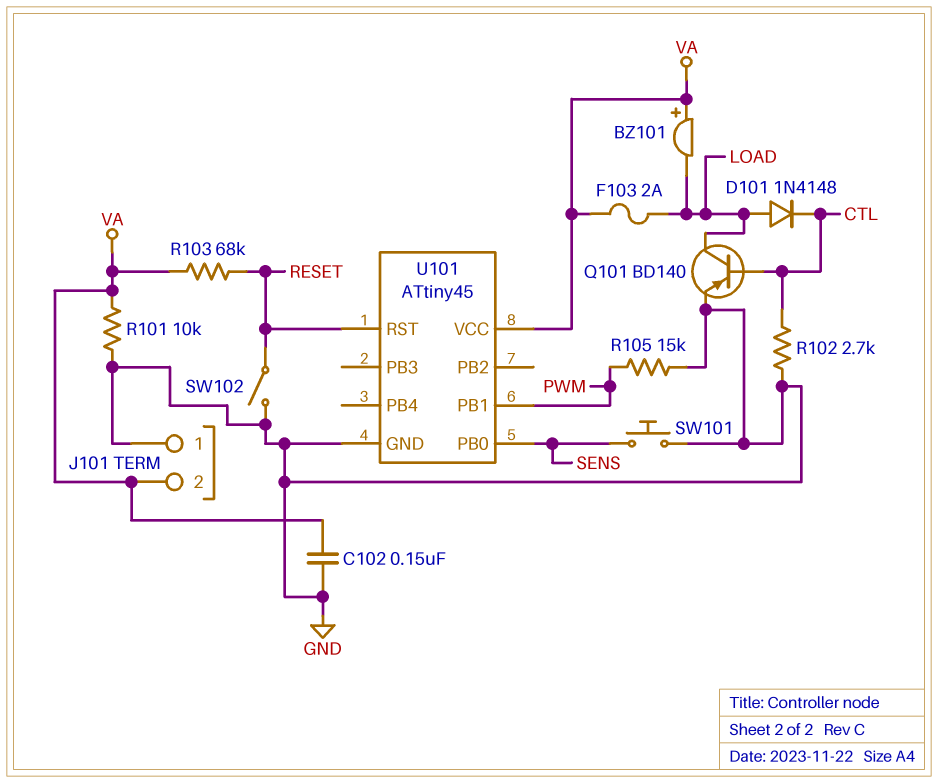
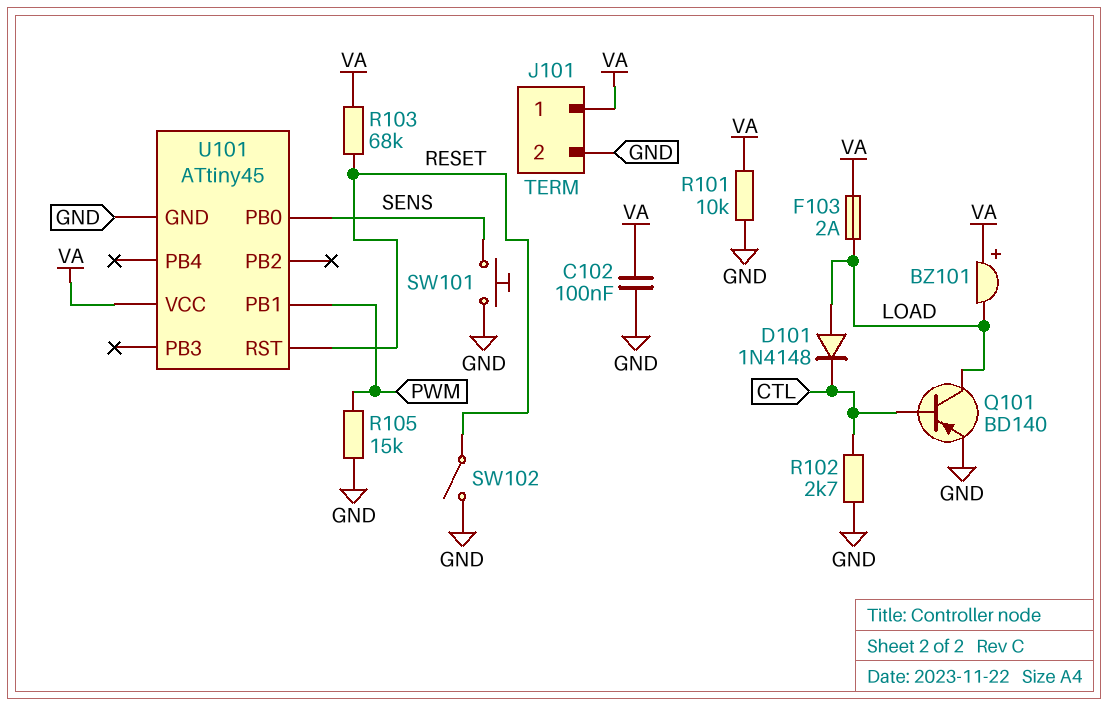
C102: 150nF (GND, VA) -> 100nF (GND, VA)
J101 pin 1: GND -> VA
J101 pin 2: VA -> GND

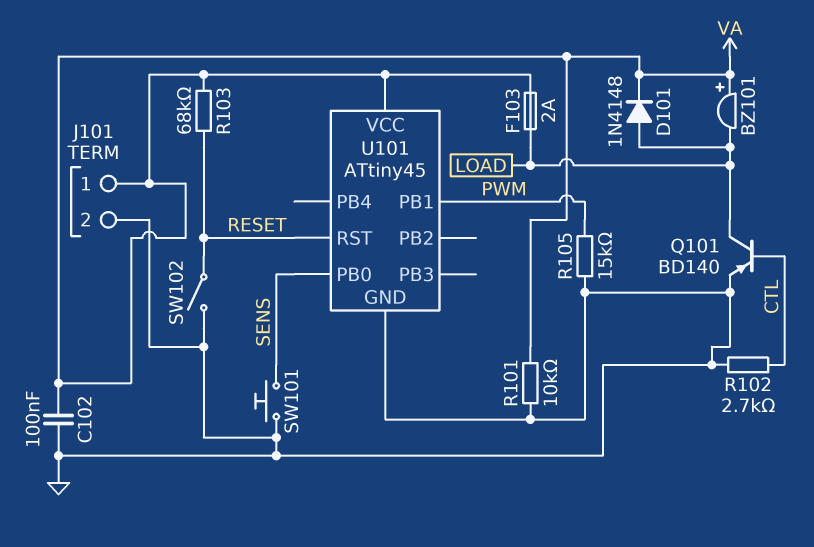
D101: diode 1N4148 (A LOAD, K CTL) -> diode 1N4148 (A LOAD, K VA)

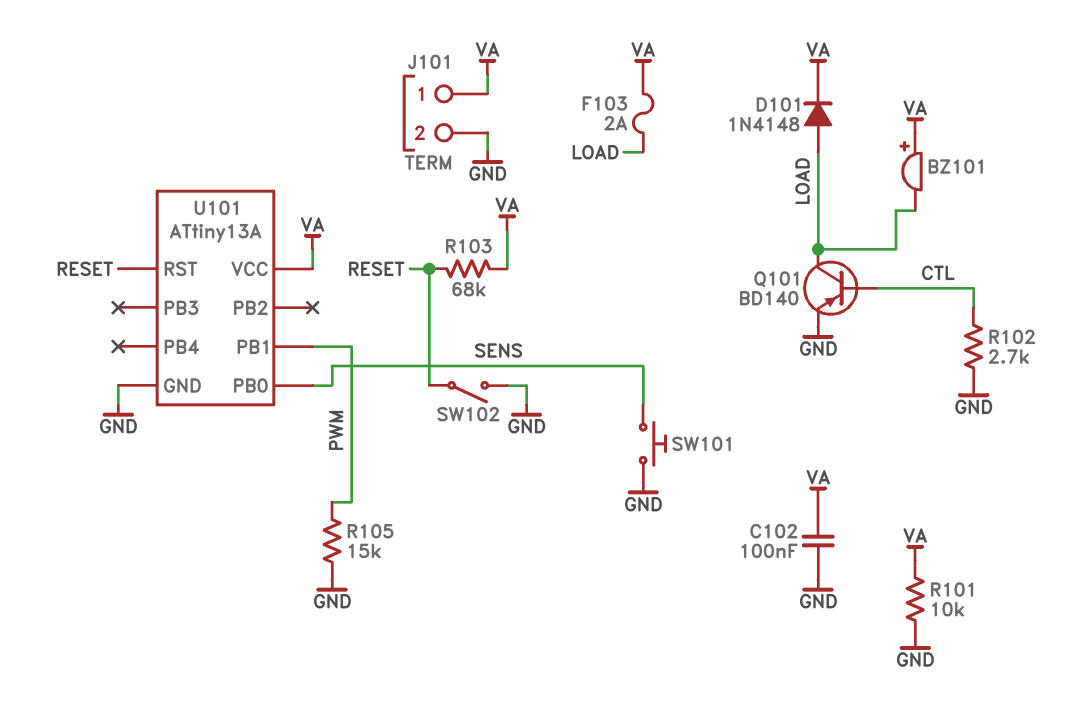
U101: ATtiny45 -> ATtiny13A

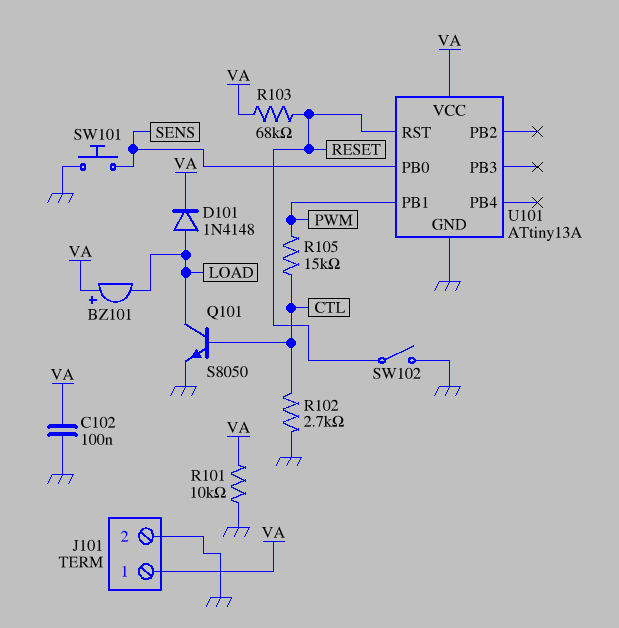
F103: 2A (LOAD, VA) -> none
Q101: PNP BD140 (B CTL, C LOAD, E GND) -> NPN S8050 (B CTL, C LOAD, E GND)
R105: 15k (GND, PWM) -> 15k (CTL, PWM)

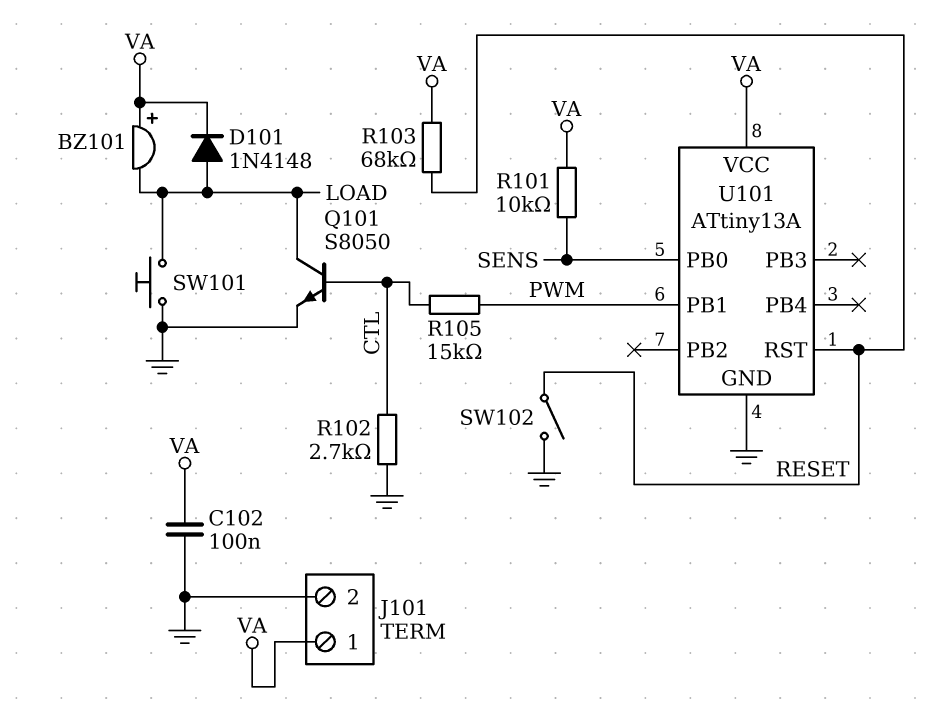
R101: 10k (GND, VA) -> 10k (SENS, VA)
SW101: button (GND, SENS) -> button (GND, LOAD)

